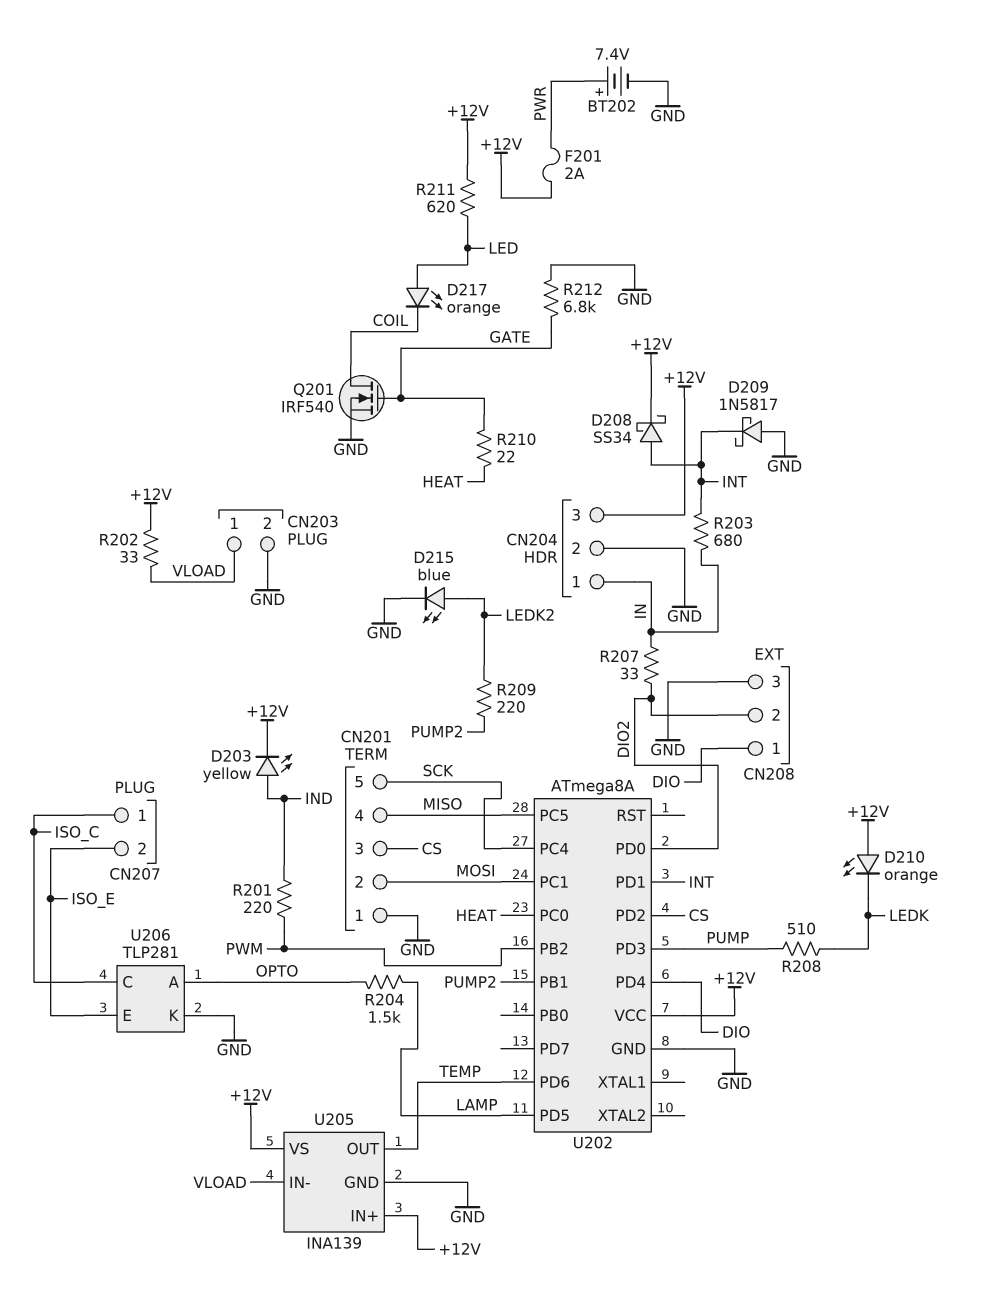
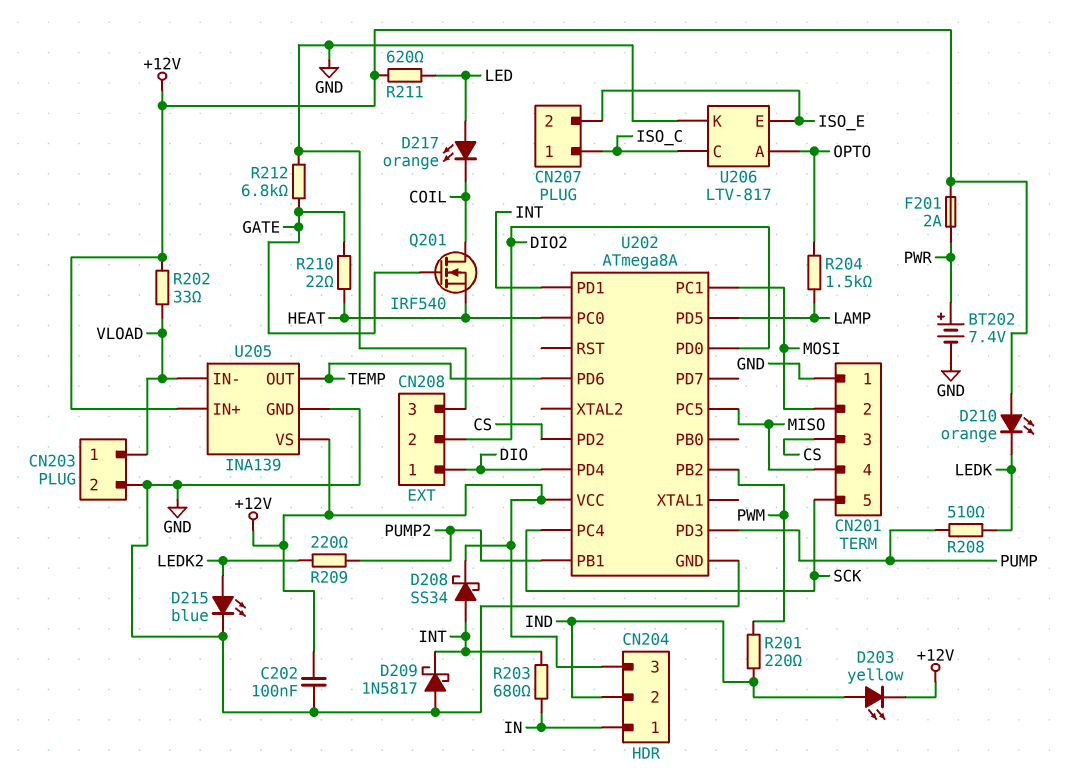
C202: none -> 100nF (+12V, GND)
CN204 pin 2: GND -> IND
Q201: NMOS IRF540 (G GATE, D COIL, S GND) -> NMOS IRF540 (G GATE, D COIL, S HEAT)
R207: 33 (DIO2, IN) -> none
U206: TLP281 -> LTV-817

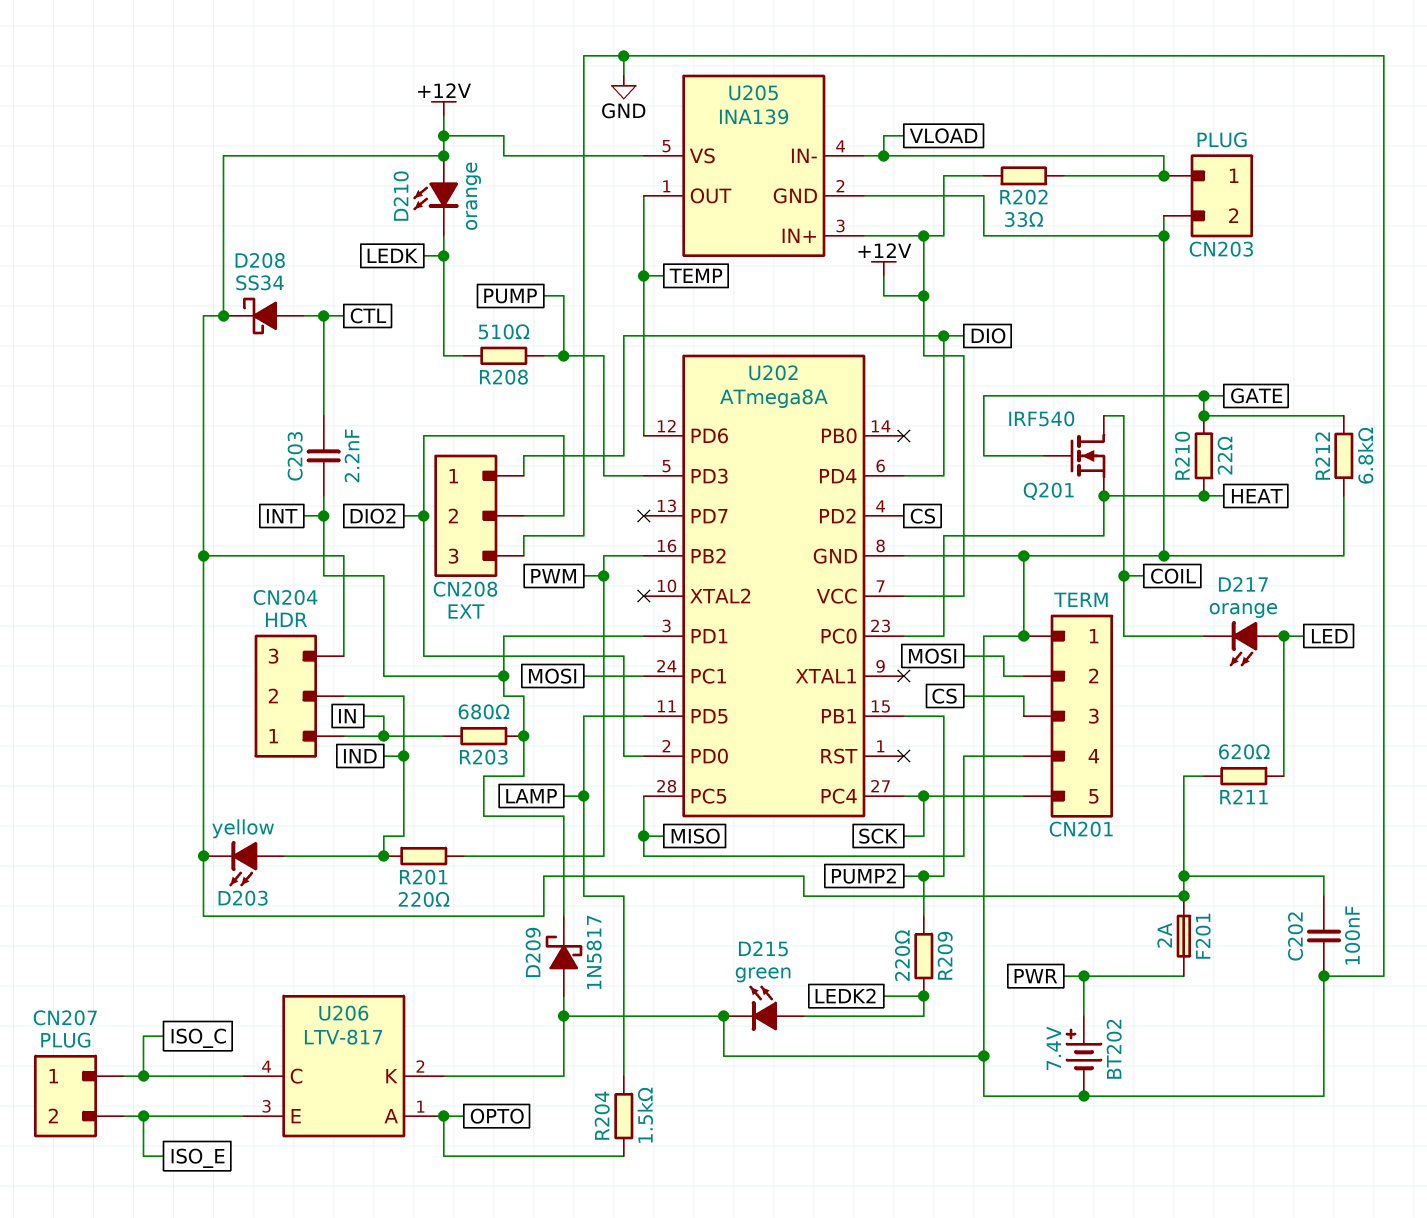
C203: none -> 2.2nF (CTL, INT)
D208: schottky SS34 (A INT, K +12V) -> schottky SS34 (A CTL, K +12V)
D215: LED blue (A LEDK2, K GND) -> LED green (A LEDK2, K GND)

